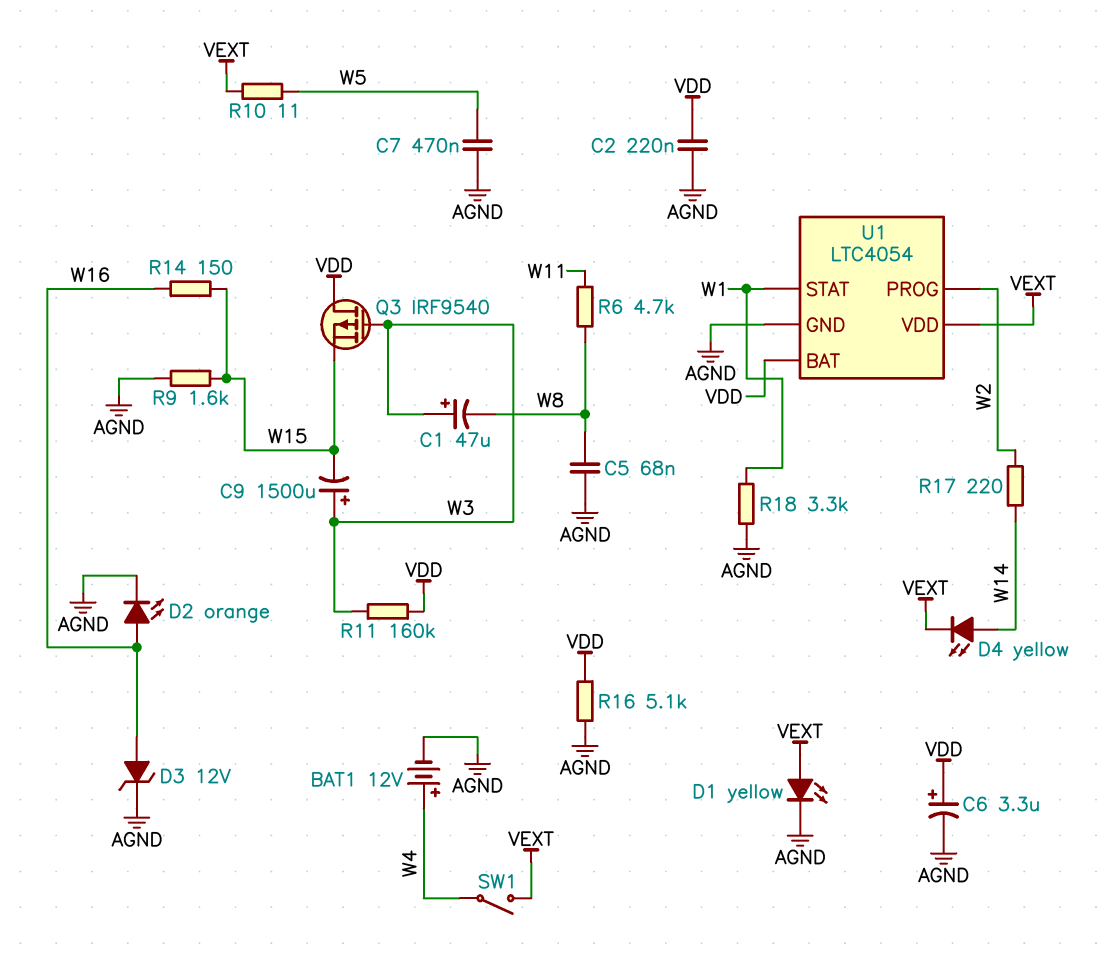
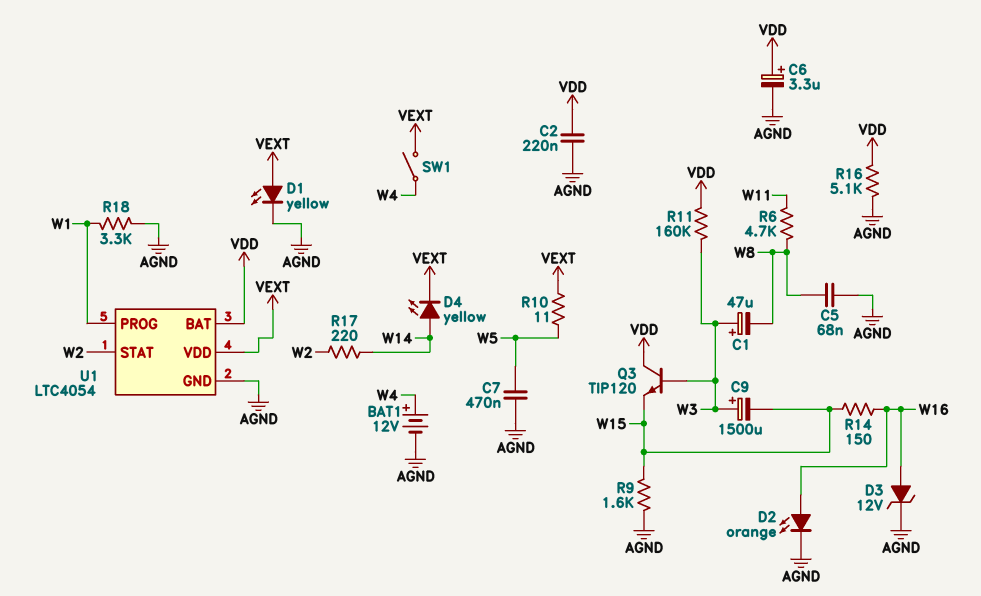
Q3: PMOS IRF9540 (G W3, D VDD, S W15) -> NPN TIP120 (B W3, C VDD, E W15)
U1 pin PROG: W2 -> W1
U1 pin STAT: W1 -> W2

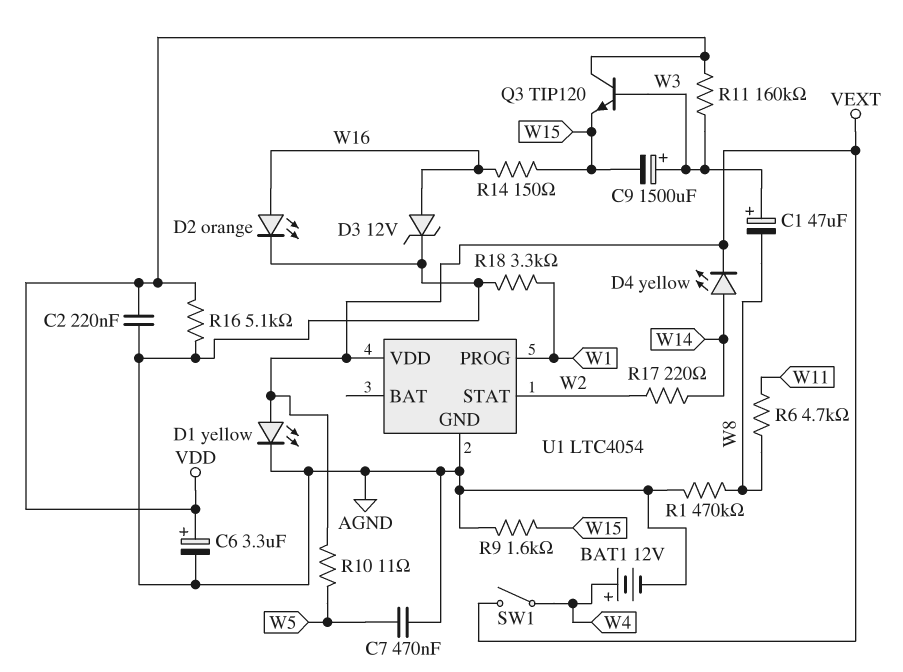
C5: 68nF (AGND, W8) -> none
R1: none -> 470k (AGND, W8)
U1 pin BAT: VDD -> none

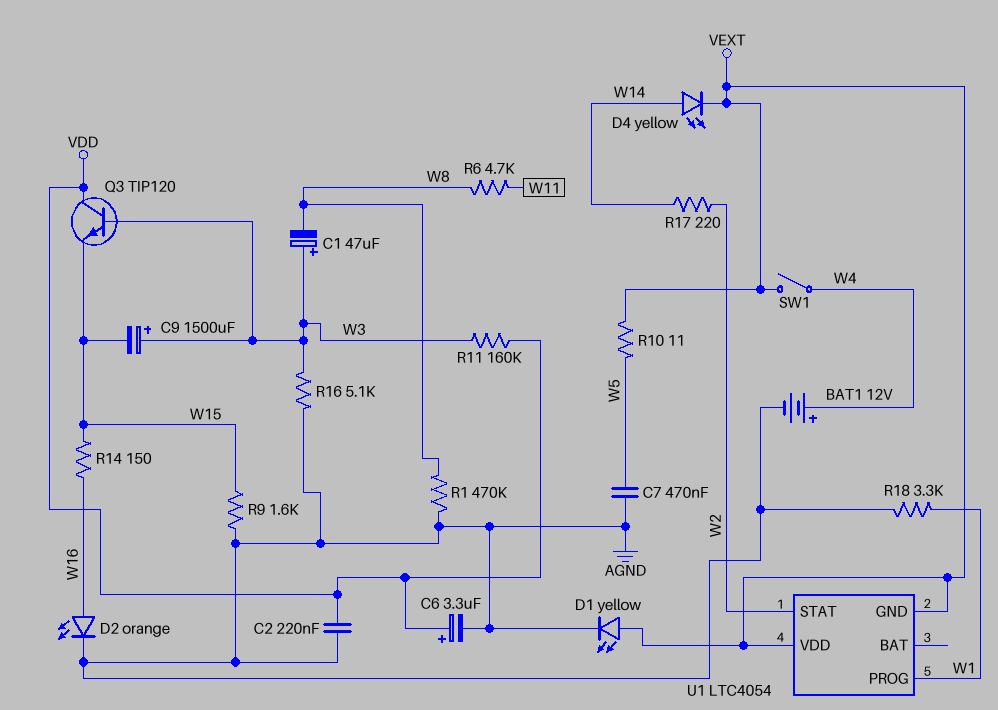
D3: zener 12V (A W16, K AGND) -> none
R16: 5.1k (AGND, VDD) -> 5.1k (AGND, W3)
U1 pin GND: AGND -> VEXT

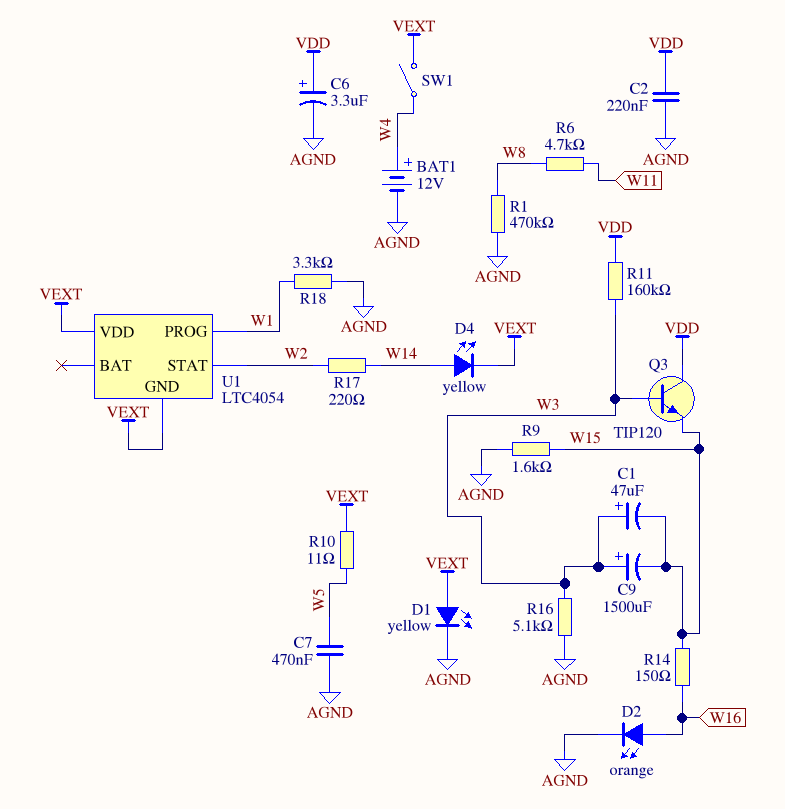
C1: 47uF (plus W3, minus W8) -> 47uF (plus W3, minus W15)

